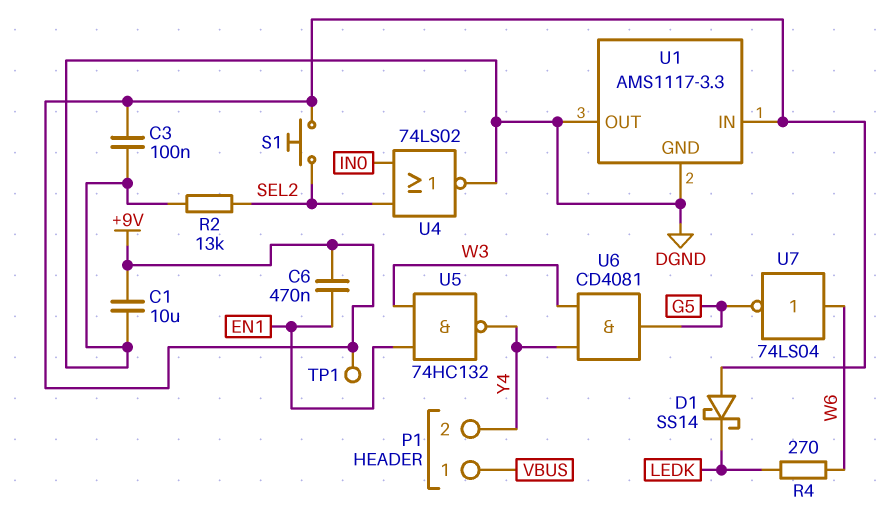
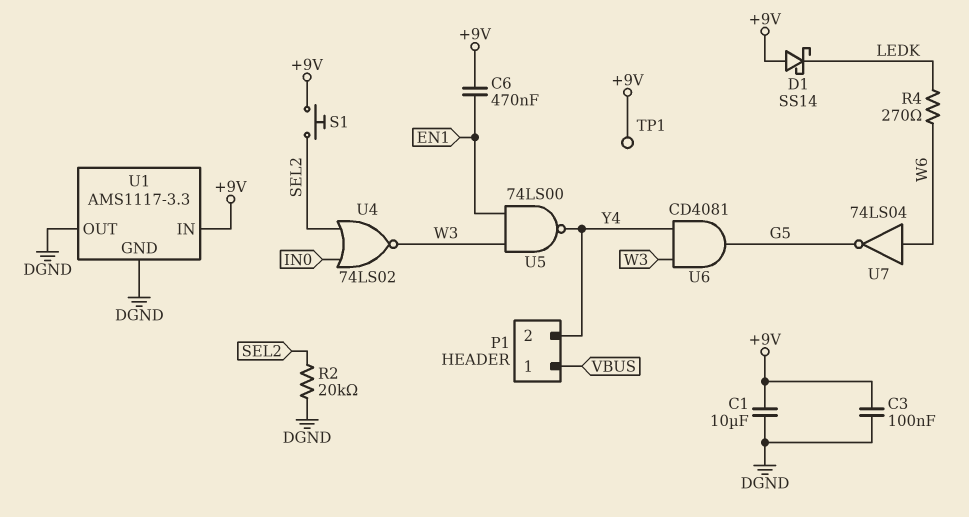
R2: 13k (DGND, SEL2) -> 20k (DGND, SEL2)
U4: NOR 74LS02 (in IN0, in SEL2, out DGND) -> NOR 74LS02 (in IN0, in SEL2, out W3)
U5: NAND 74HC132 (in EN1, in W3, out Y4) -> NAND 74LS00 (in EN1, in W3, out Y4)

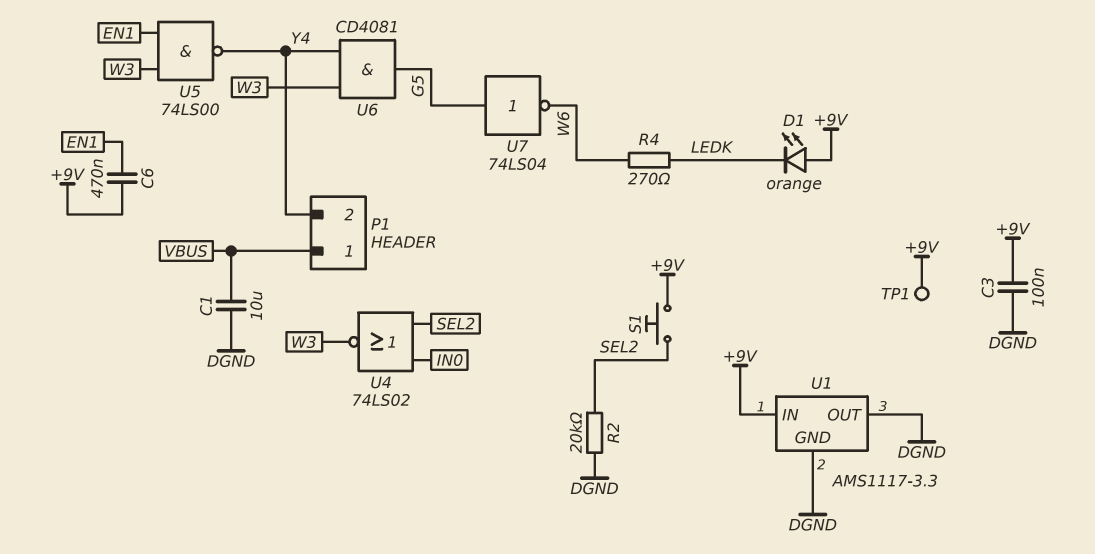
C1: 10uF (+9V, DGND) -> 10uF (DGND, VBUS)
D1: schottky SS14 (A +9V, K LEDK) -> LED orange (A +9V, K LEDK)
U7: NOT 74LS04 (in W6, out G5) -> NOT 74LS04 (in G5, out W6)

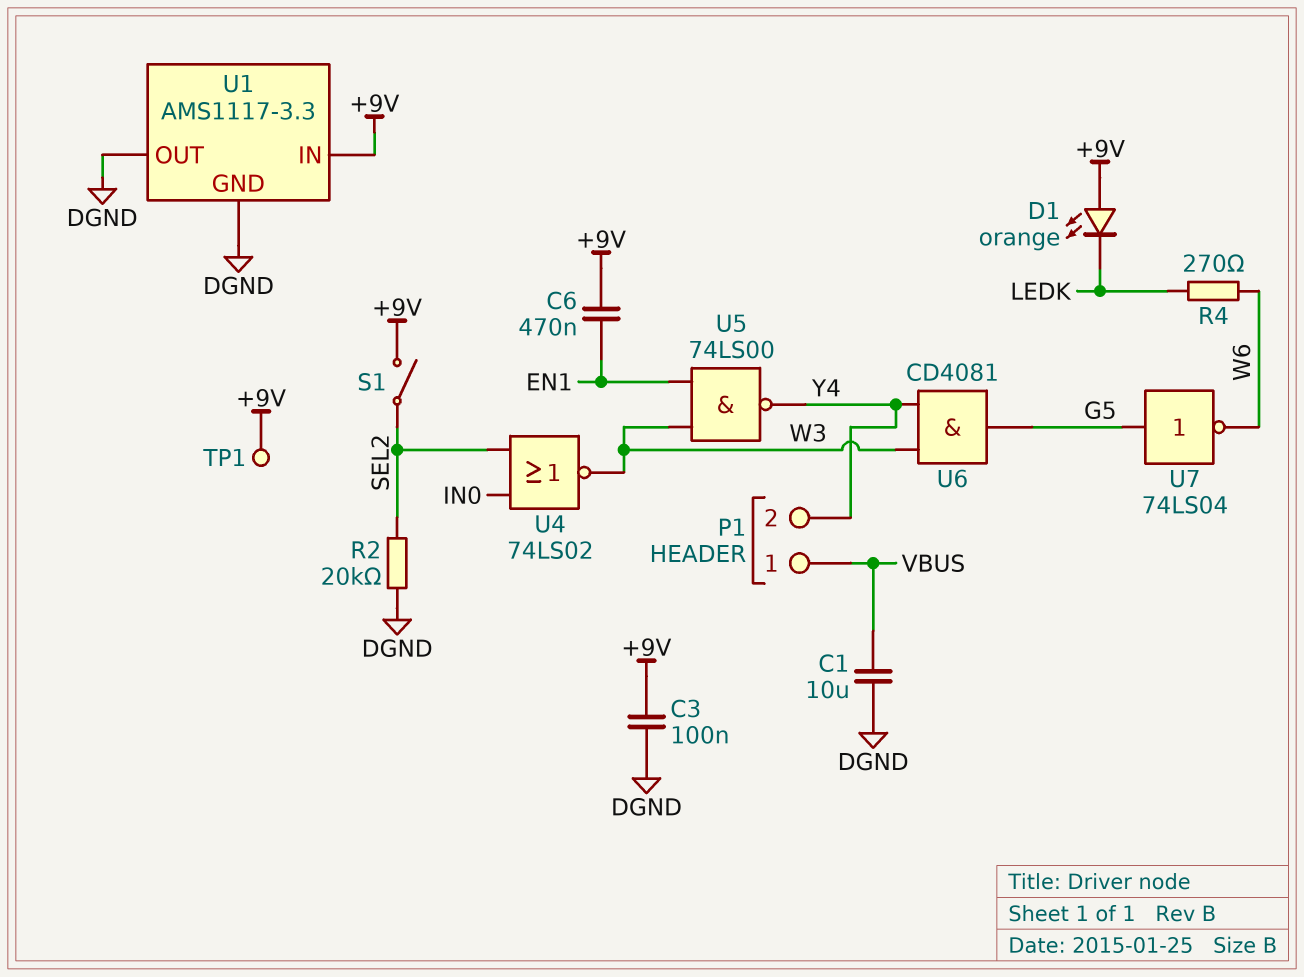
S1: button (+9V, SEL2) -> switch (+9V, SEL2)

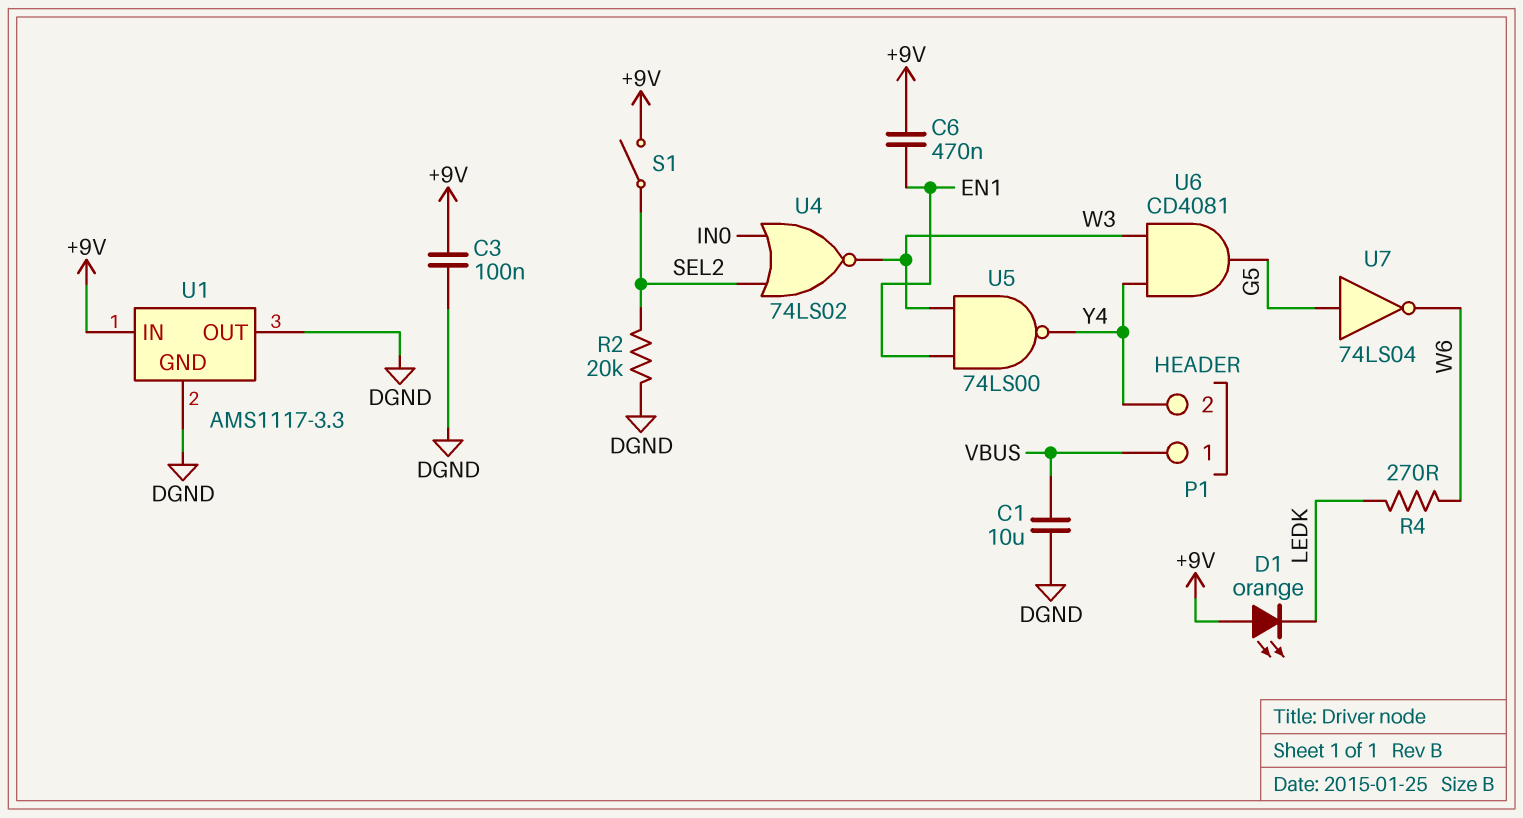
TP1: test point (+9V) -> none

